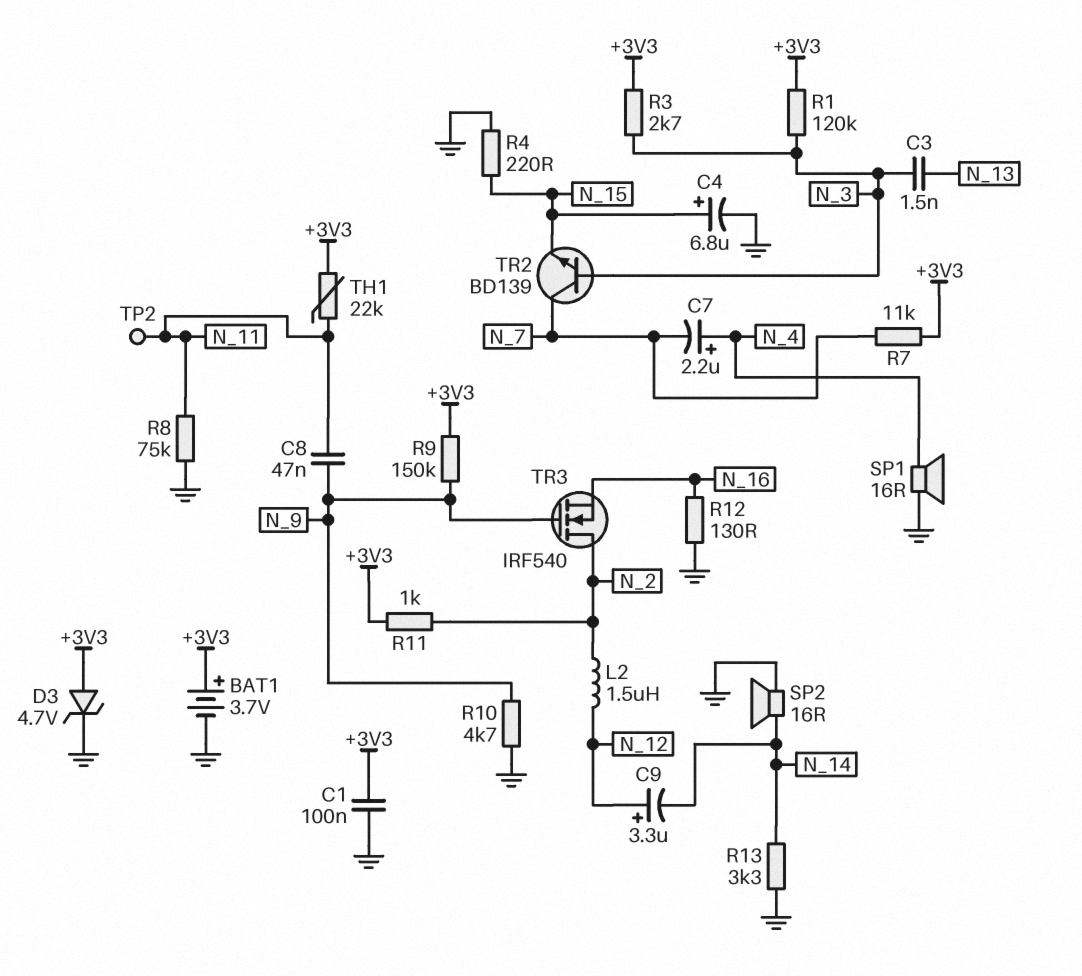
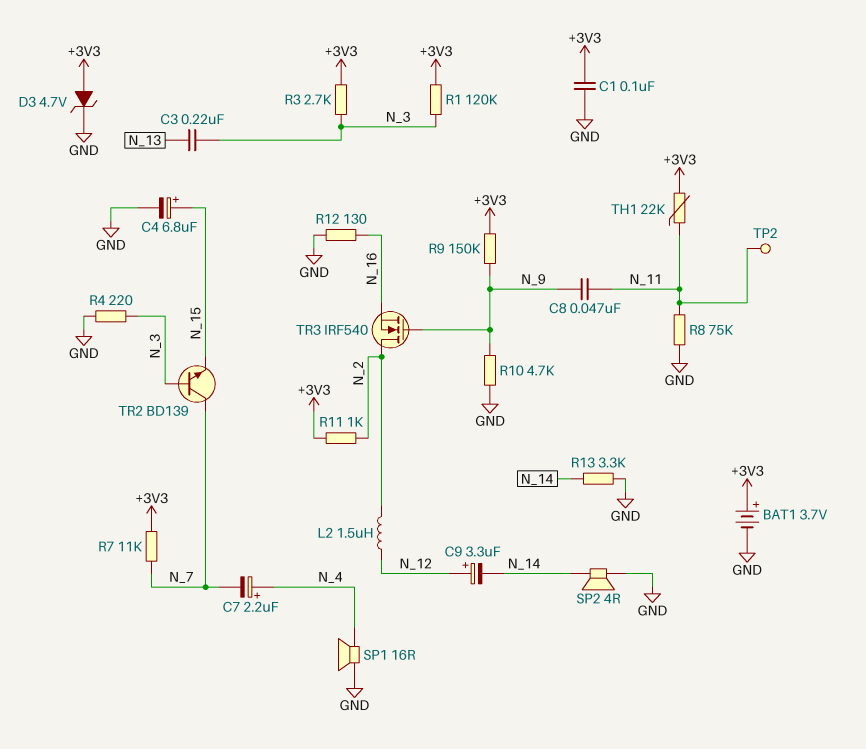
C3: 1.5nF (N_3, N_13) -> 220nF (N_3, N_13)
R4: 220 (GND, N_15) -> 220 (GND, N_3)
SP2: speaker 16R (GND, N_14) -> speaker 4R (GND, N_14)

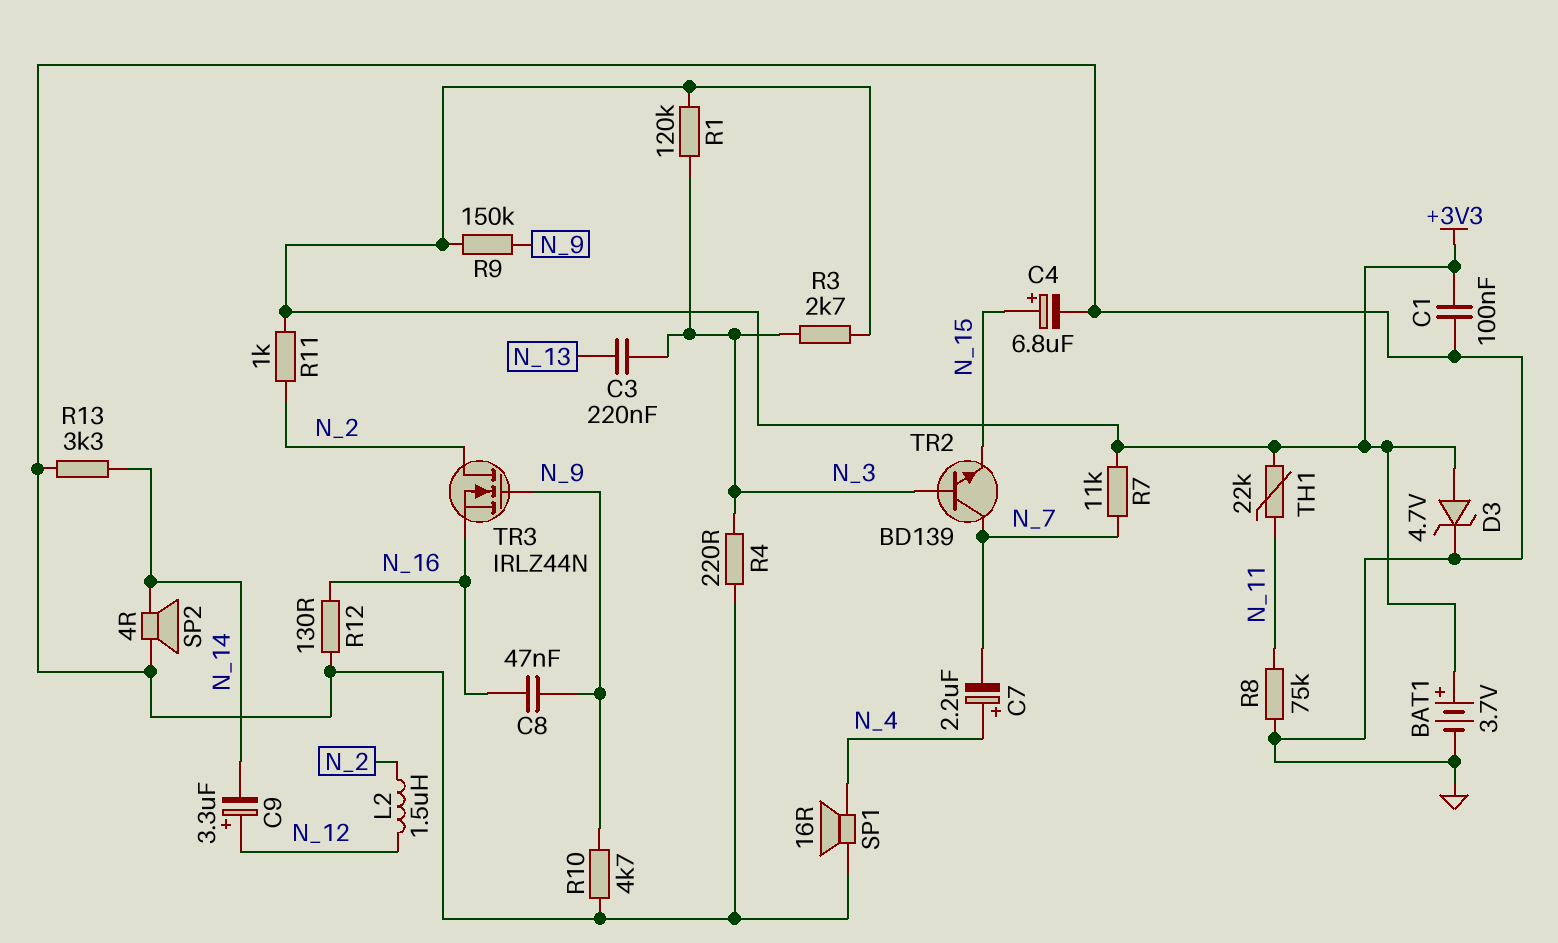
C8: 47nF (N_9, N_11) -> 47nF (N_9, N_16)
TP2: test point (N_11) -> none
TR3: NMOS IRF540 (G N_9, D N_2, S N_16) -> NMOS IRLZ44N (G N_9, D N_2, S N_16)

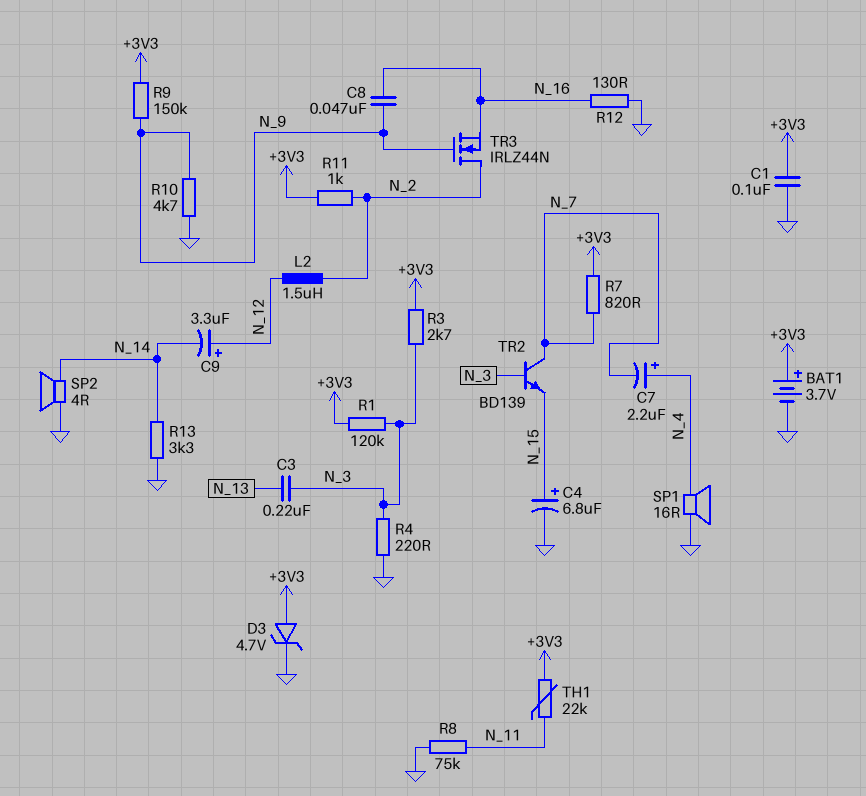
R7: 11k (+3V3, N_7) -> 820 (+3V3, N_7)

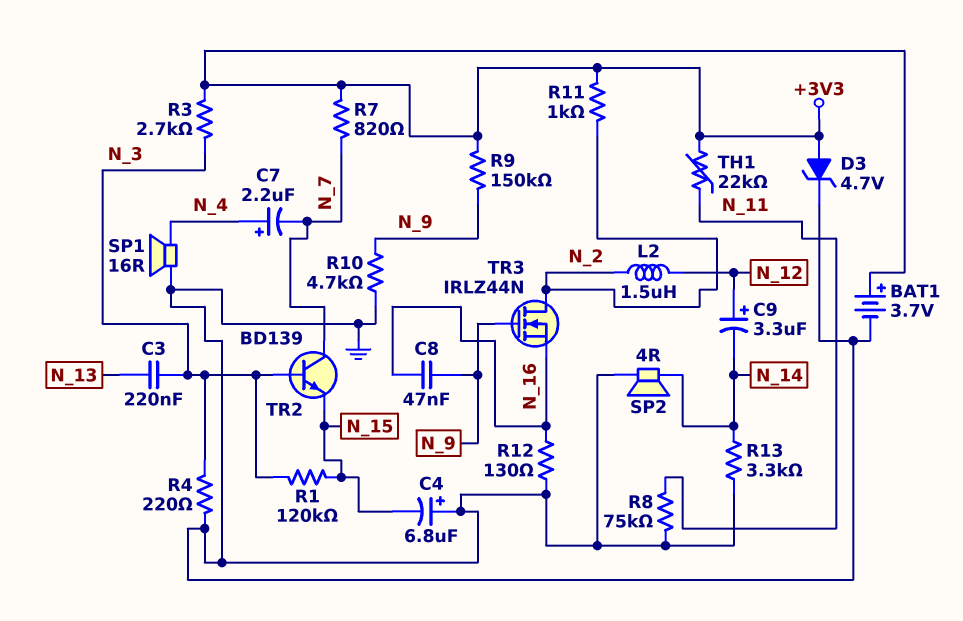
C1: 100nF (+3V3, GND) -> none
C4: 6.8uF (plus N_15, minus GND) -> 6.8uF (plus GND, minus N_15)
R1: 120k (+3V3, N_3) -> 120k (N_3, N_15)

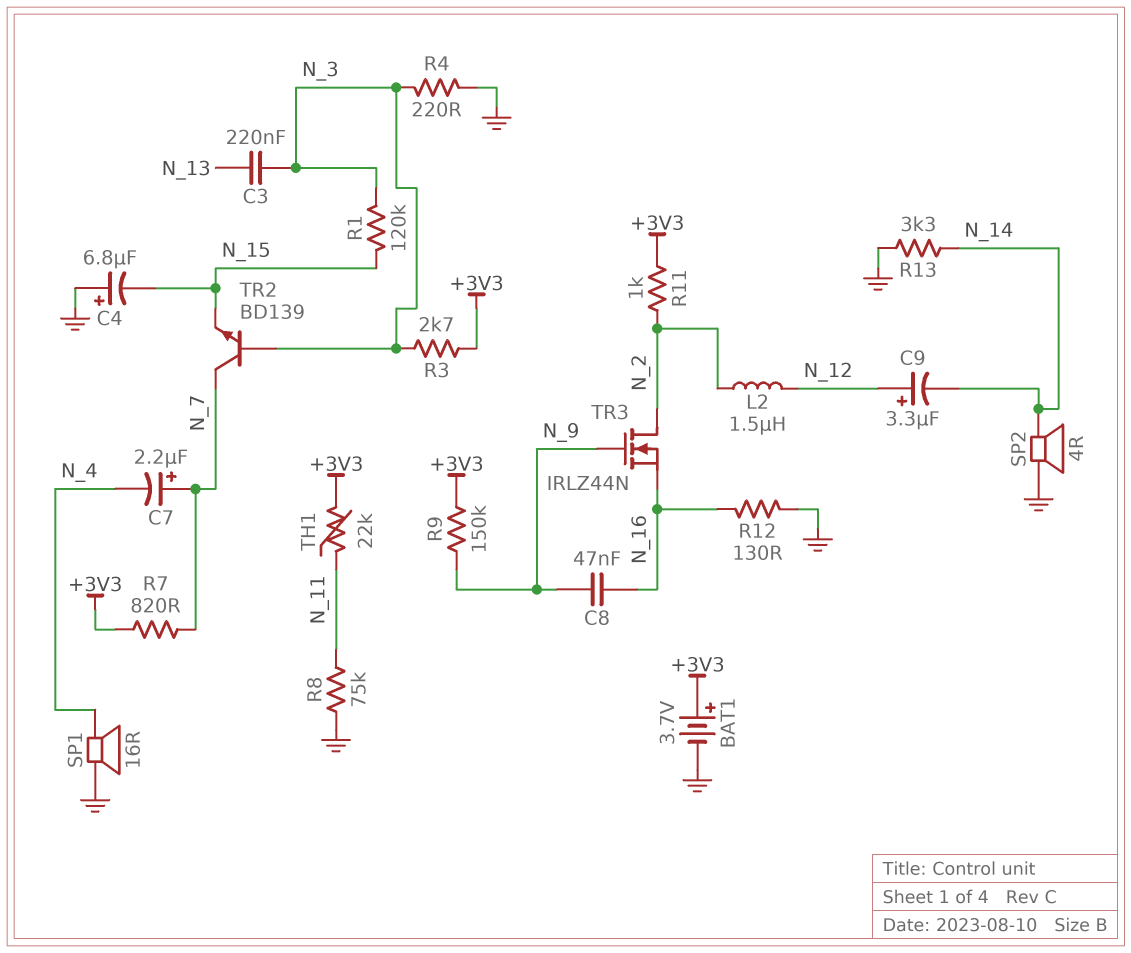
C7: 2.2uF (plus N_4, minus N_7) -> 2.2uF (plus N_7, minus N_4)
D3: zener 4.7V (A +3V3, K GND) -> none
R10: 4.7k (GND, N_9) -> none

